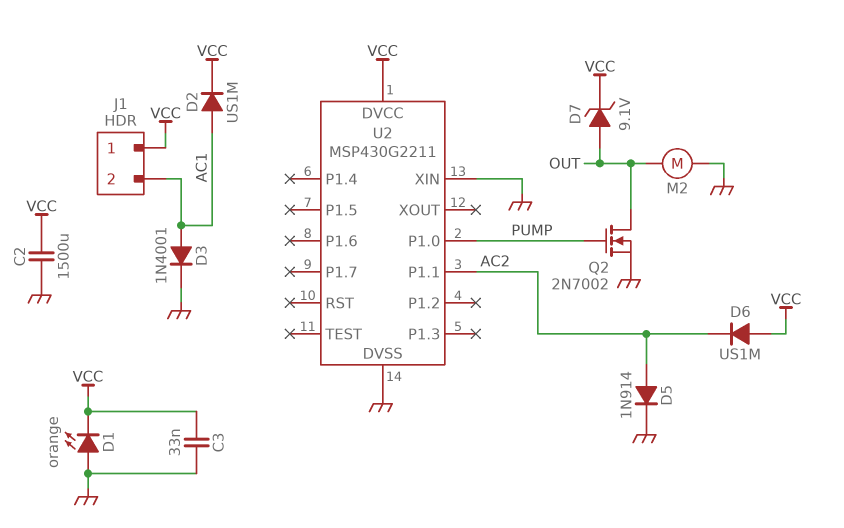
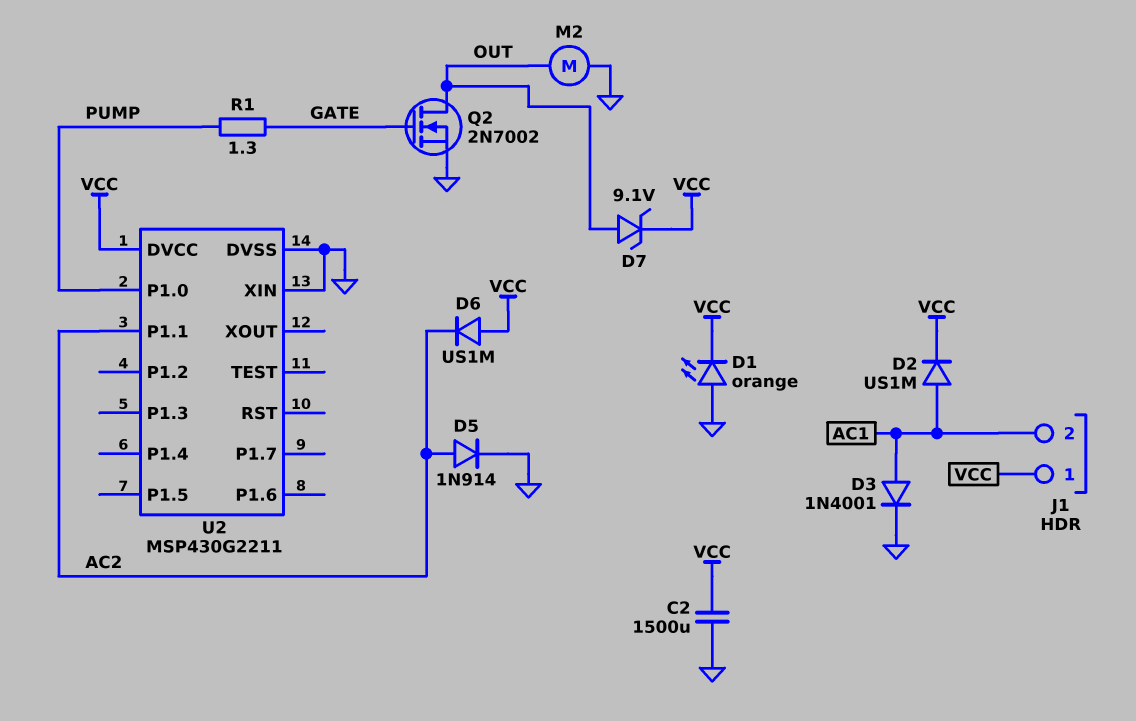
C3: 33nF (GND, VCC) -> none
Q2: NMOS 2N7002 (G PUMP, D OUT, S GND) -> NMOS 2N7002 (G GATE, D OUT, S GND)
R1: none -> 1.3 (GATE, PUMP)

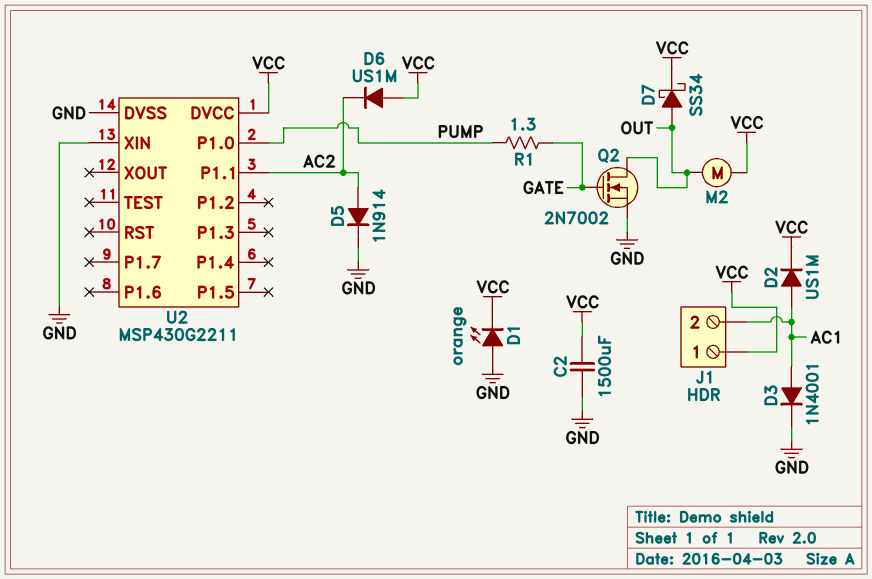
D7: zener 9.1V (A OUT, K VCC) -> schottky SS34 (A OUT, K VCC)
M2: motor (GND, OUT) -> motor (OUT, VCC)

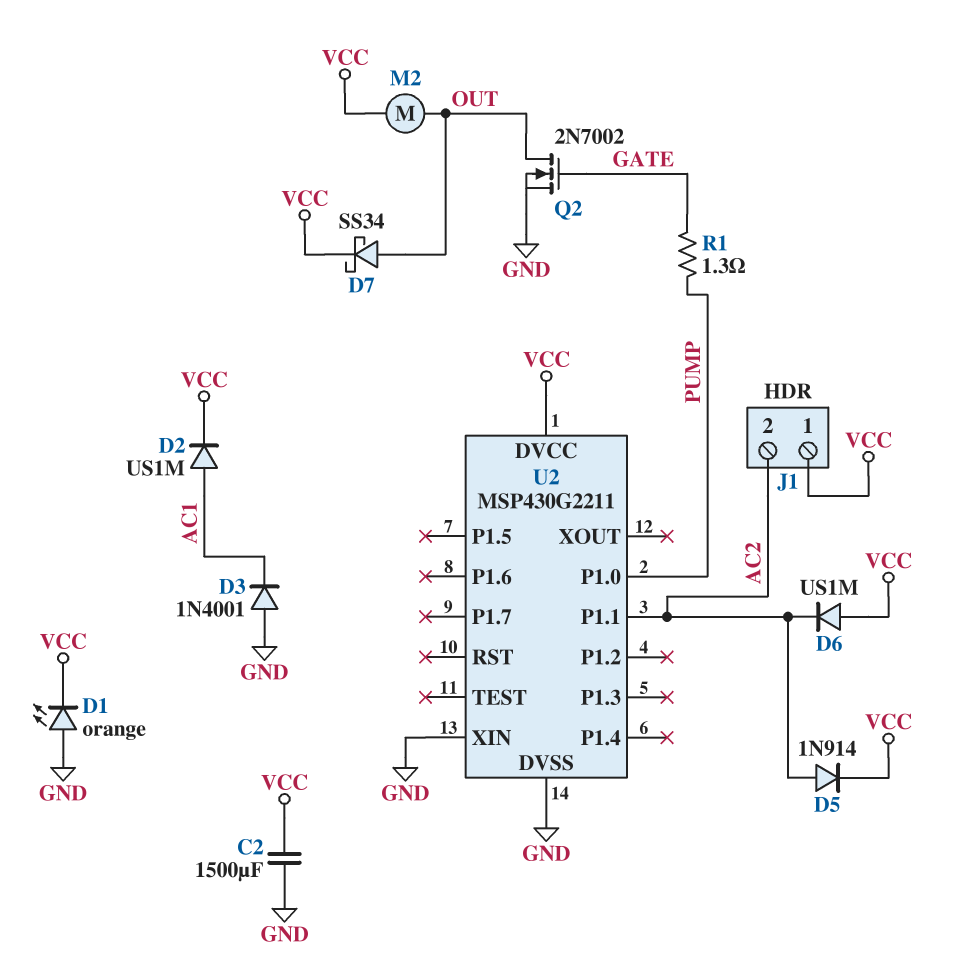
D3: diode 1N4001 (A AC1, K GND) -> diode 1N4001 (A GND, K AC1)
D5: diode 1N914 (A AC2, K GND) -> diode 1N914 (A AC2, K VCC)
J1 pin 2: AC1 -> AC2

